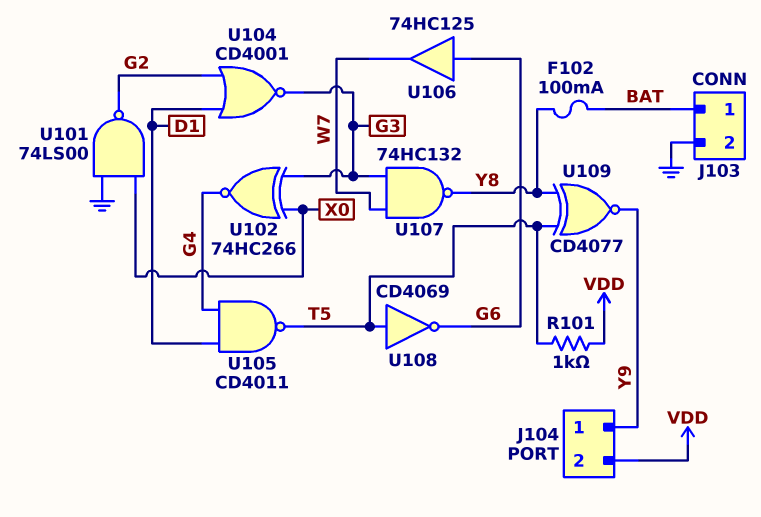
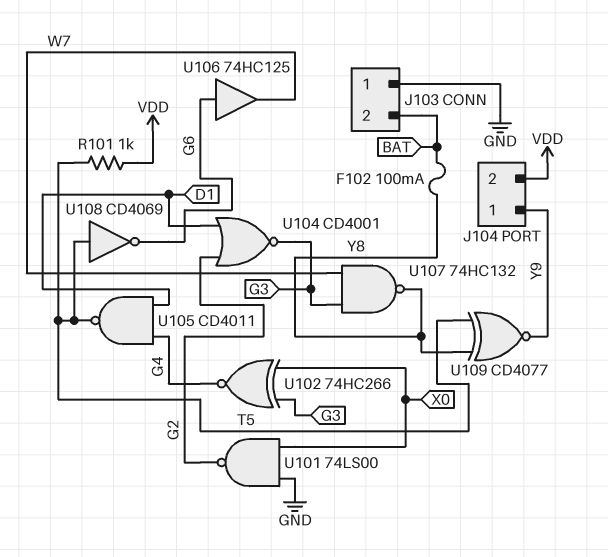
J103 pin 1: BAT -> GND
J103 pin 2: GND -> BAT

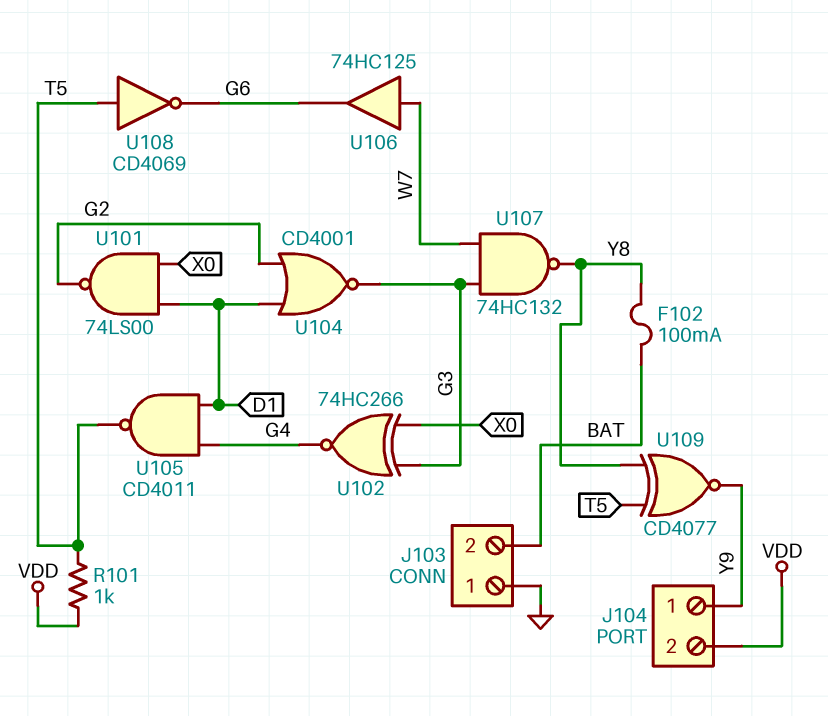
U101: NAND 74LS00 (in GND, in X0, out G2) -> NAND 74LS00 (in D1, in X0, out G2)
U106: buffer 74HC125 (in G6, out W7) -> buffer 74HC125 (in W7, out G6)

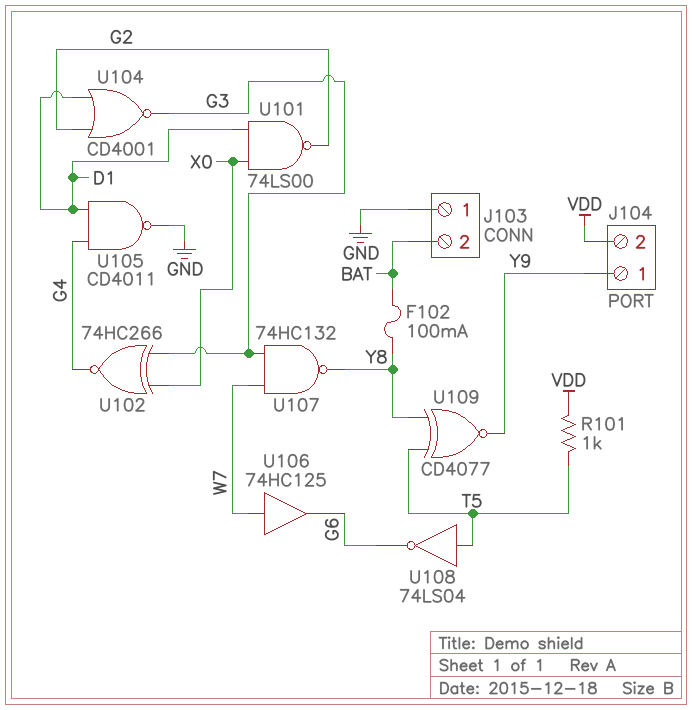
U105: NAND CD4011 (in D1, in G4, out T5) -> NAND CD4011 (in D1, in G4, out GND)
U108: NOT CD4069 (in T5, out G6) -> NOT 74LS04 (in T5, out G6)

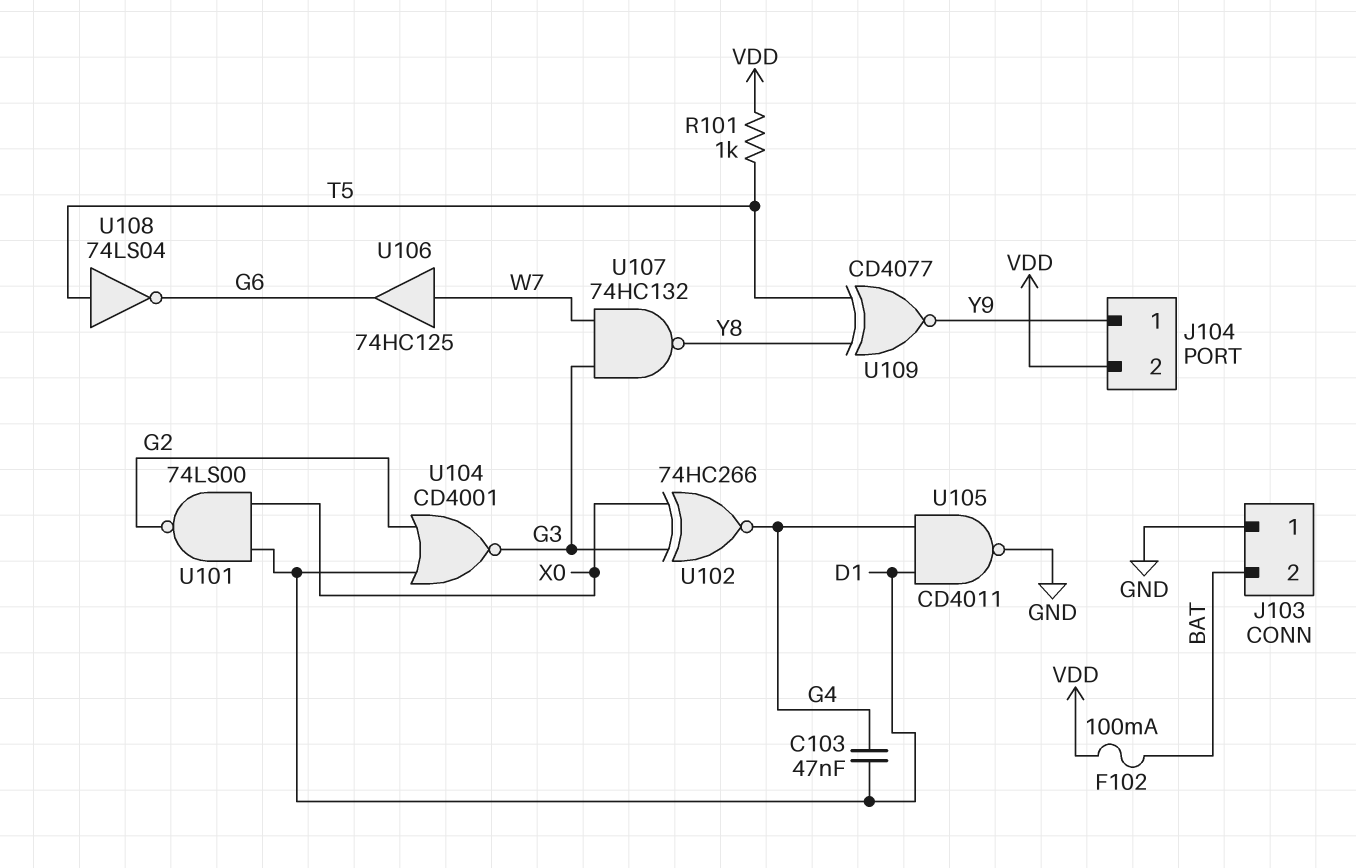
C103: none -> 47nF (D1, G4)
F102: 100mA (BAT, Y8) -> 100mA (BAT, VDD)

